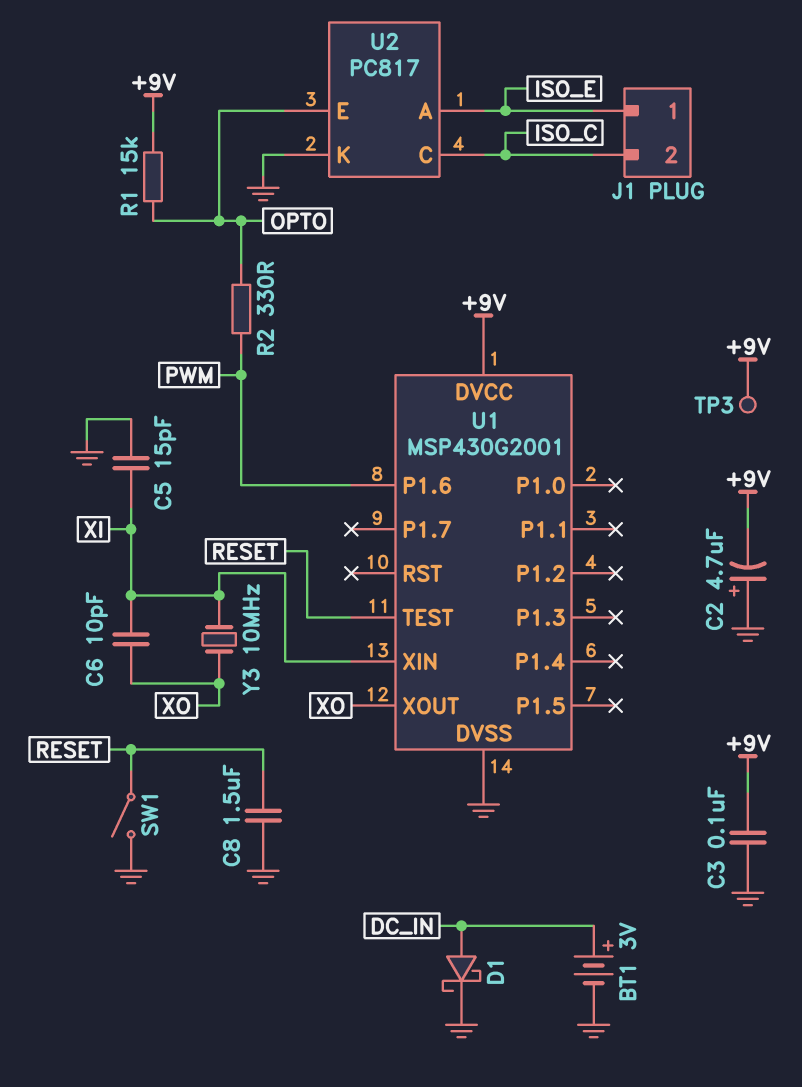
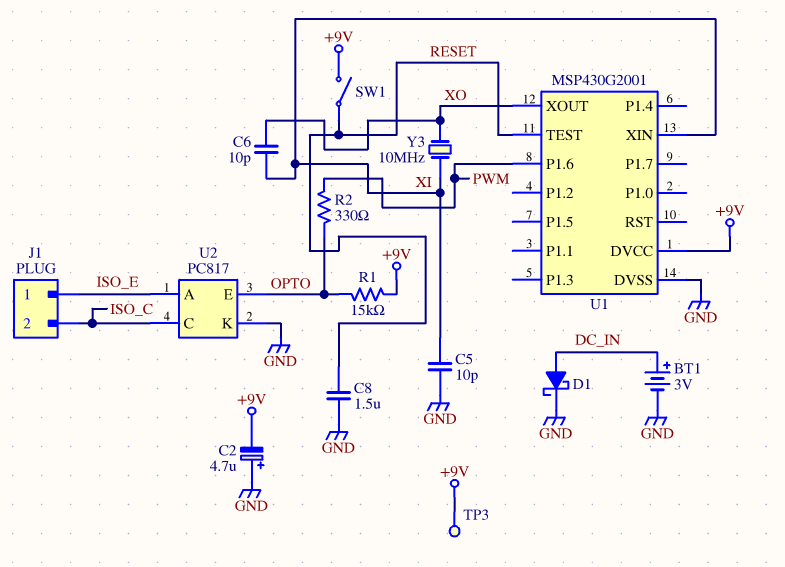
C3: 100nF (+9V, GND) -> none
C5: 15pF (GND, XI) -> 10pF (GND, XI)
SW1: switch (GND, RESET) -> switch (+9V, RESET)

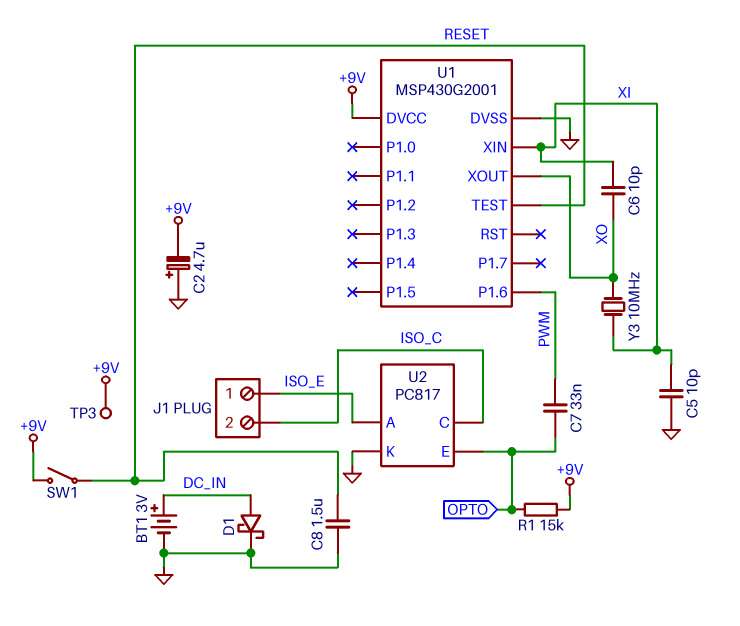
C7: none -> 33nF (OPTO, PWM)
R2: 330 (OPTO, PWM) -> none

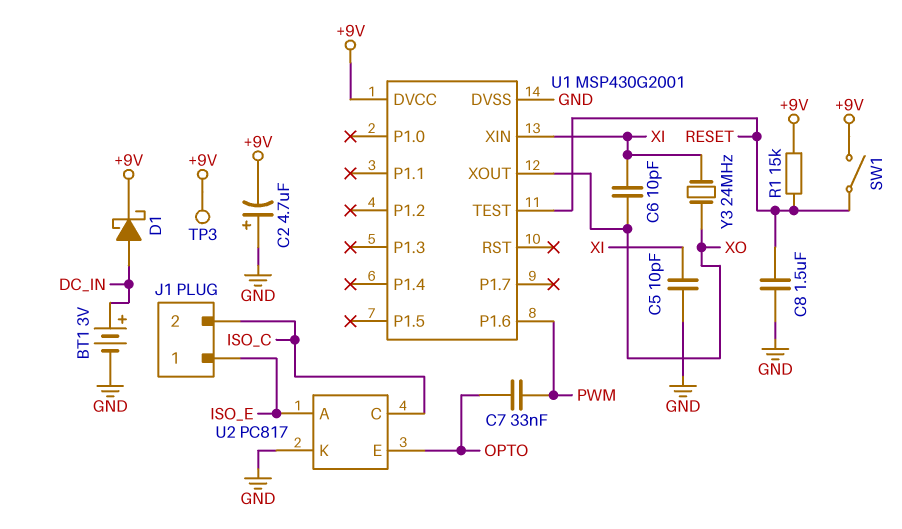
D1: schottky (A DC_IN, K GND) -> schottky (A DC_IN, K +9V)
R1: 15k (+9V, OPTO) -> 15k (+9V, RESET)
Y3: 10MHz (XI, XO) -> 24MHz (XI, XO)

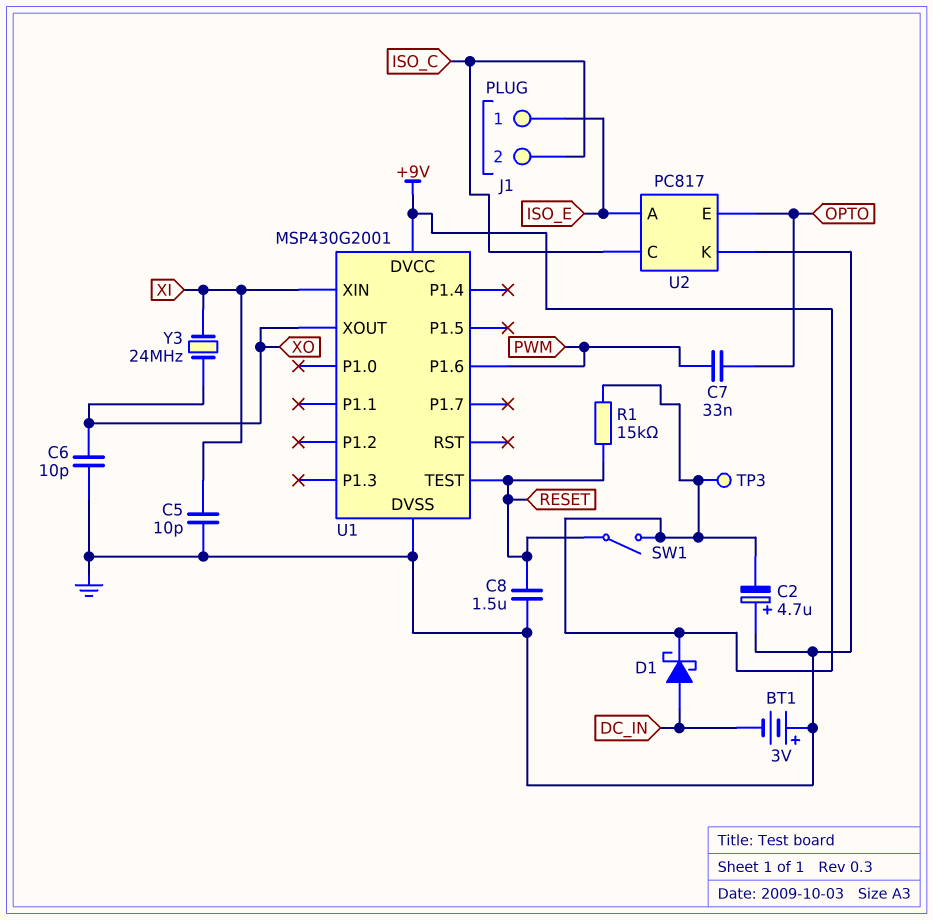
BT1: 3V (plus DC_IN, minus GND) -> 3V (plus GND, minus DC_IN)
C6: 10pF (XI, XO) -> 10pF (GND, XO)

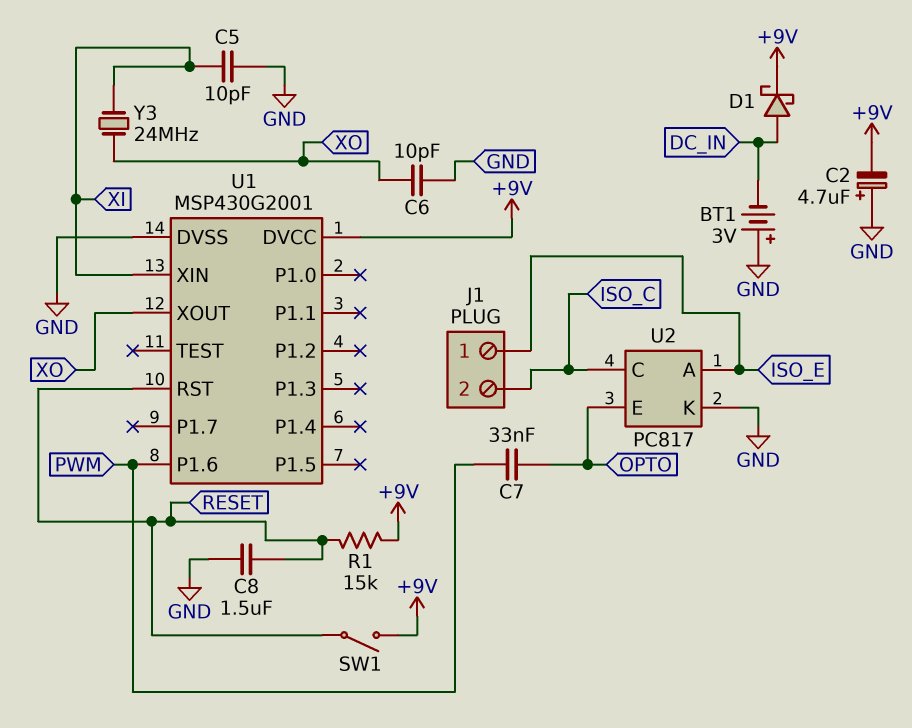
TP3: test point (+9V) -> none
U1 pin RST: none -> RESET
U1 pin TEST: RESET -> none

